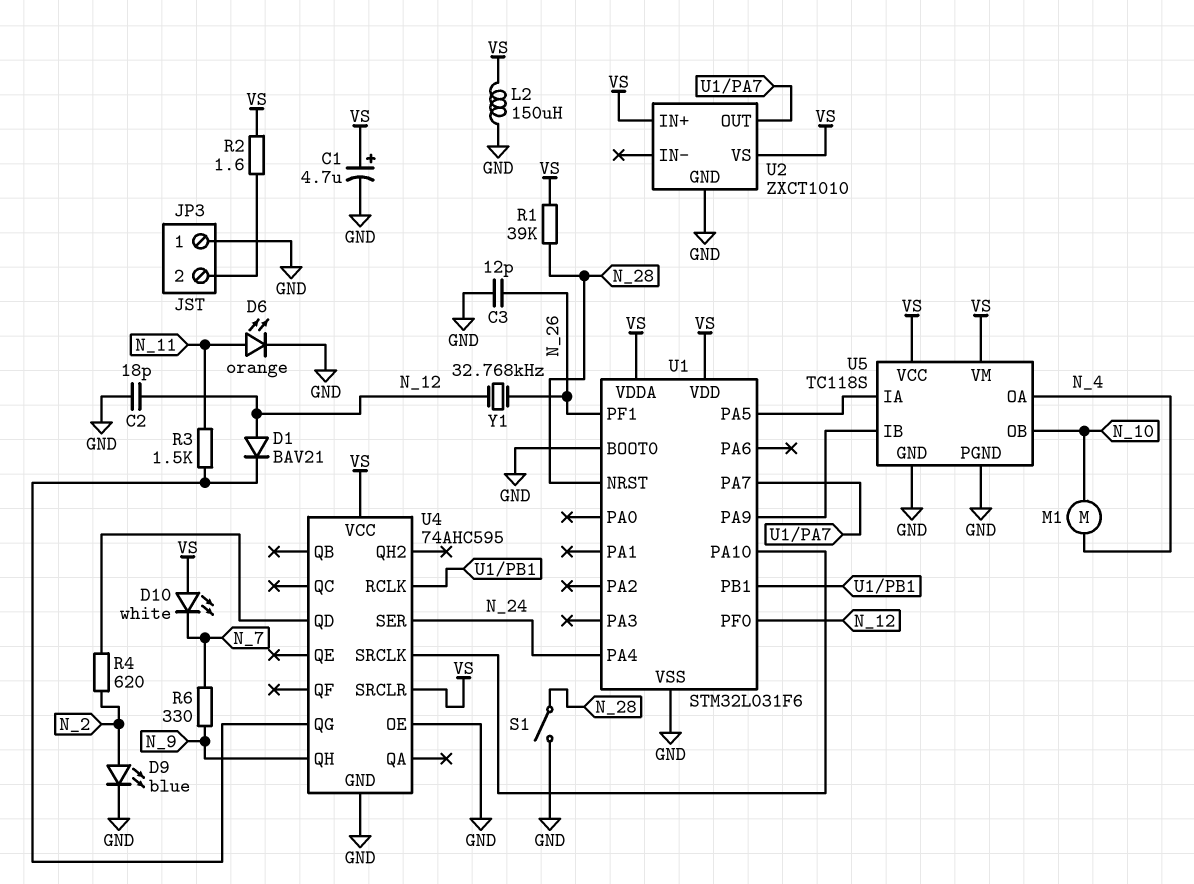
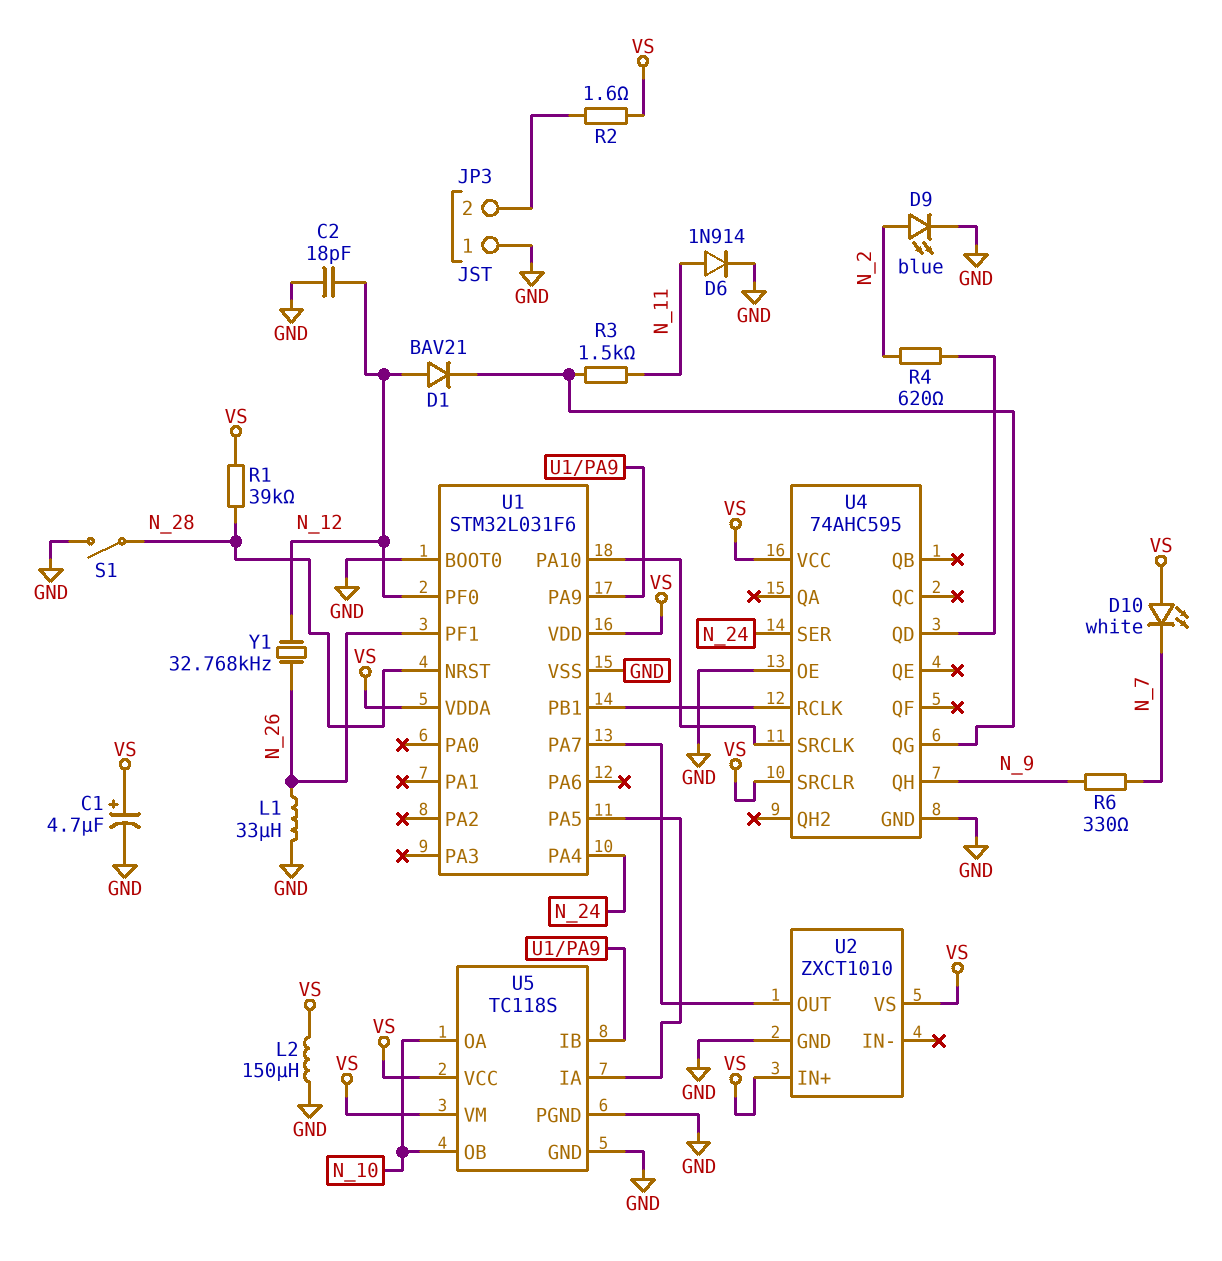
C3: 12pF (GND, N_26) -> none
D6: LED orange (A N_11, K GND) -> diode 1N914 (A N_11, K GND)
L1: none -> 33uH (GND, N_26)
M1: motor (N_4, N_10) -> none
U5 pin OA: N_4 -> N_10

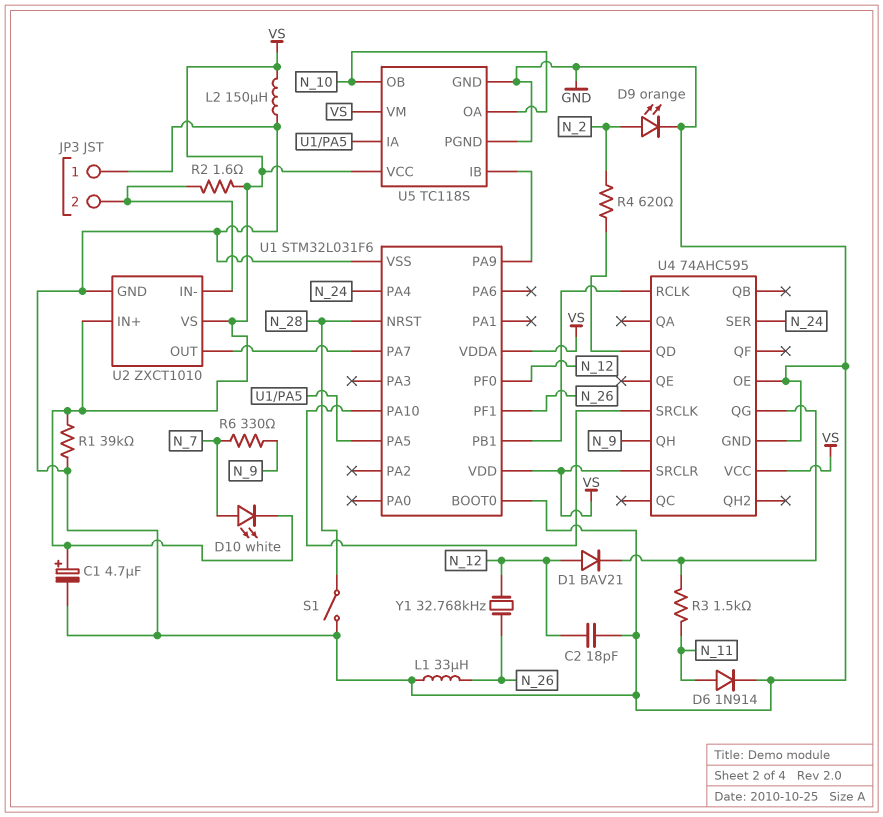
D9: LED blue (A N_2, K GND) -> LED orange (A N_2, K GND)
D10: LED white (A VS, K N_7) -> LED white (A N_7, K VS)
R1: 39k (N_28, VS) -> 39k (GND, VS)
U2 pin IN-: none -> JP3/2

